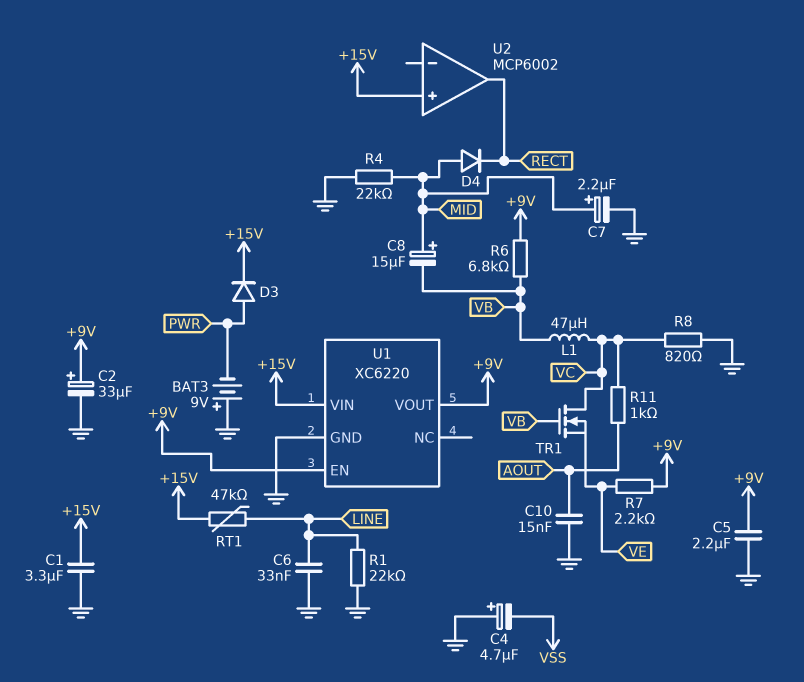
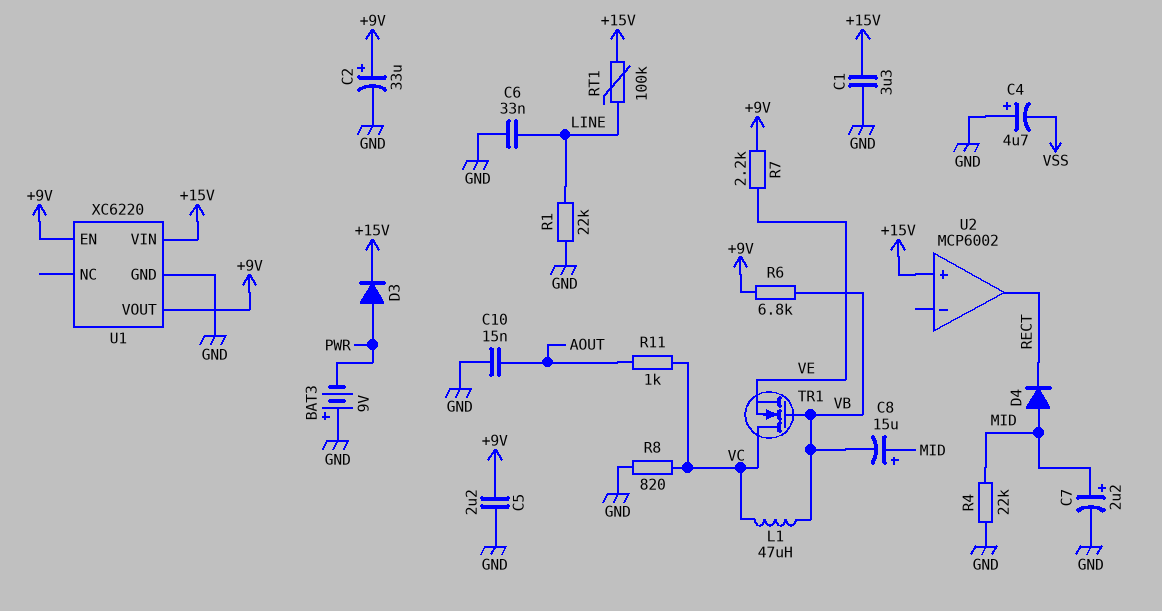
RT1: 47k (+15V, LINE) -> 100k (+15V, LINE)

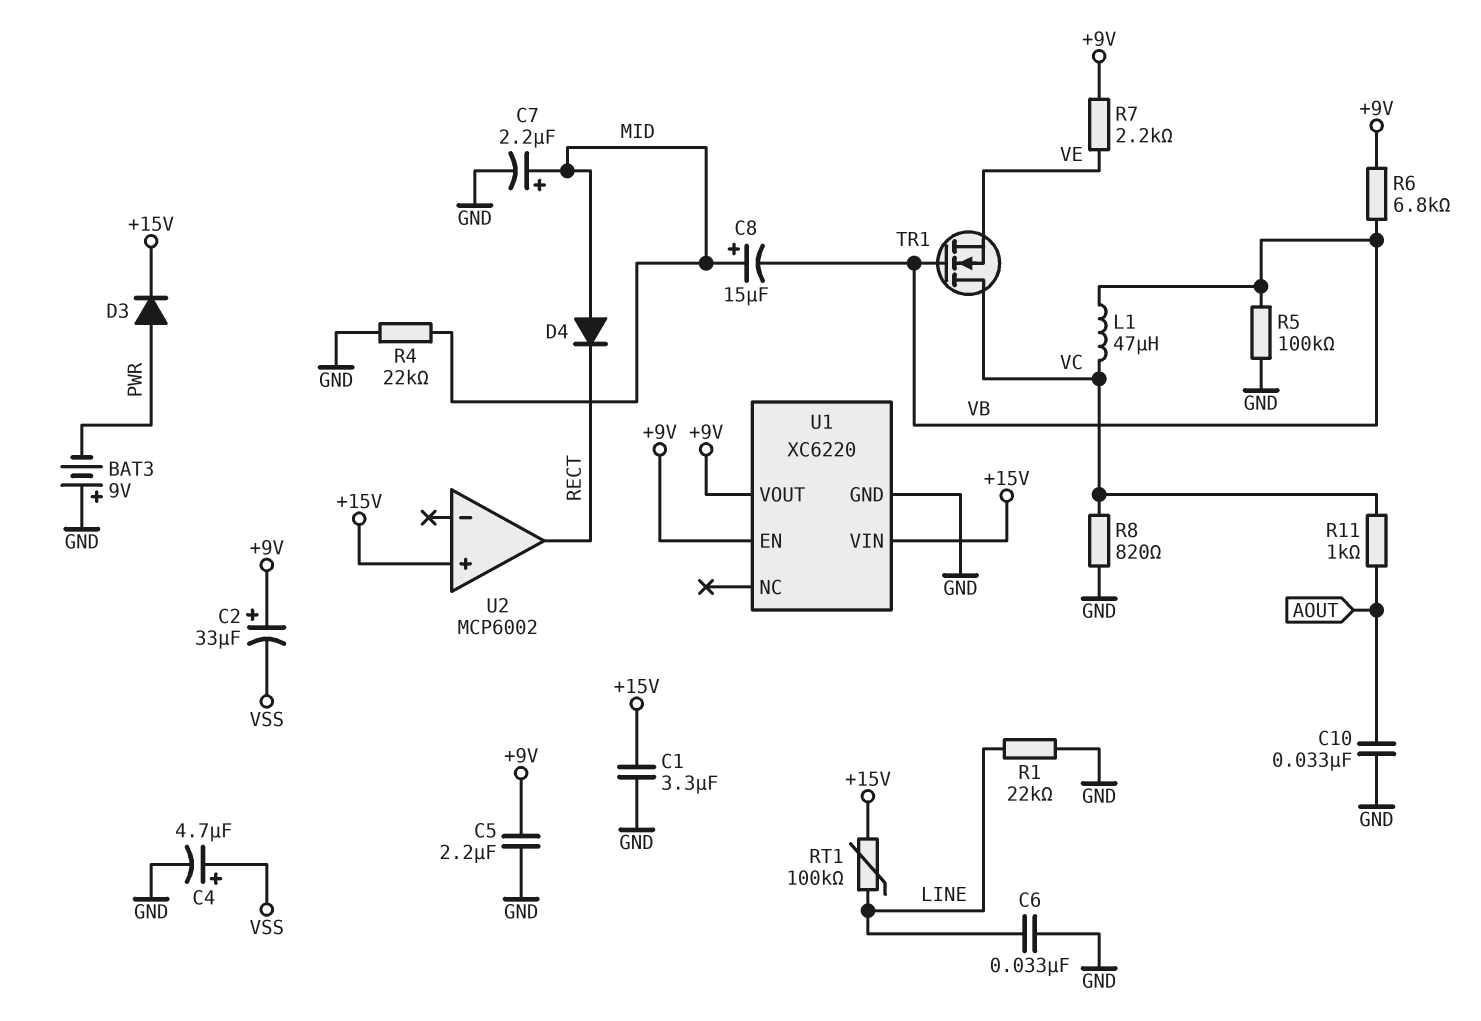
C2: 33uF (plus +9V, minus GND) -> 33uF (plus +9V, minus VSS)
C4: 4.7uF (plus GND, minus VSS) -> 4.7uF (plus VSS, minus GND)
C10: 15nF (AOUT, GND) -> 33nF (AOUT, GND)
R5: none -> 100k (GND, VB)

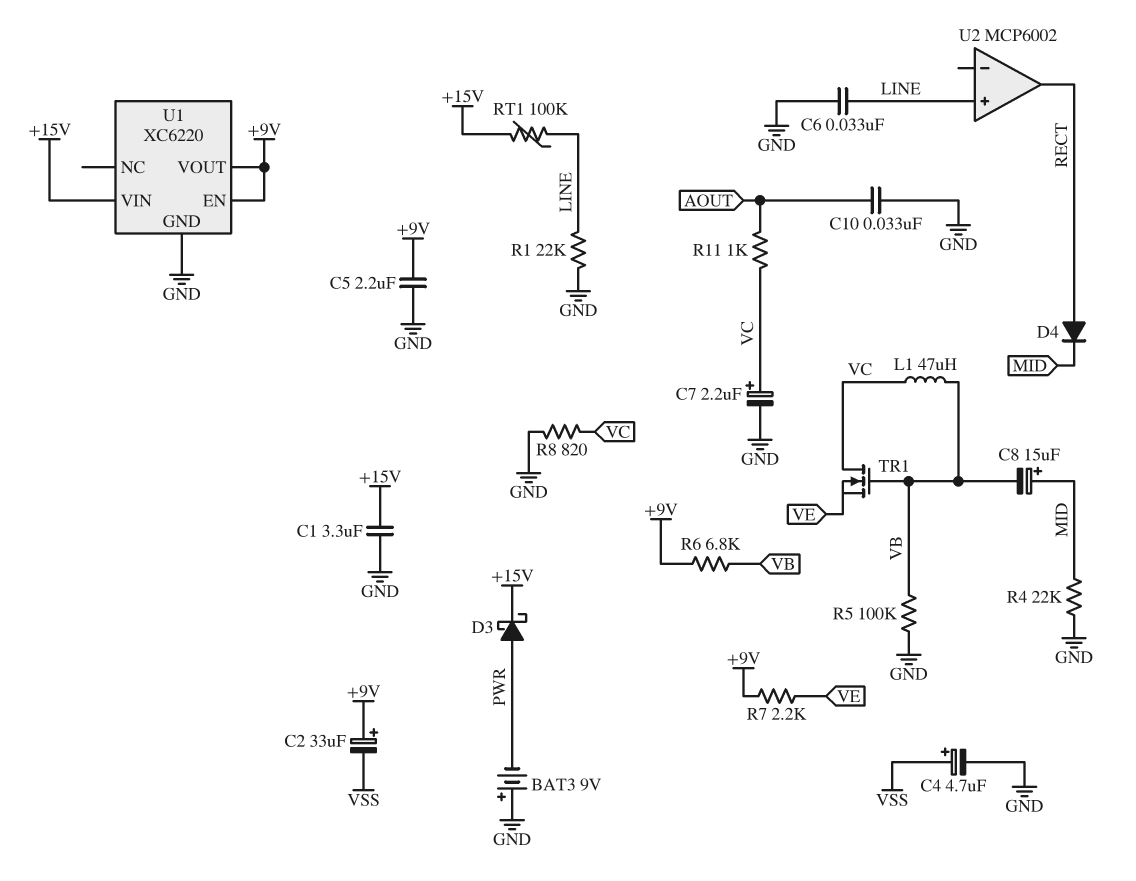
C7: 2.2uF (plus MID, minus GND) -> 2.2uF (plus VC, minus GND)
D3: diode (A PWR, K +15V) -> schottky (A PWR, K +15V)
D4: diode (A MID, K RECT) -> diode (A RECT, K MID)
U2 pin in+: +15V -> LINE

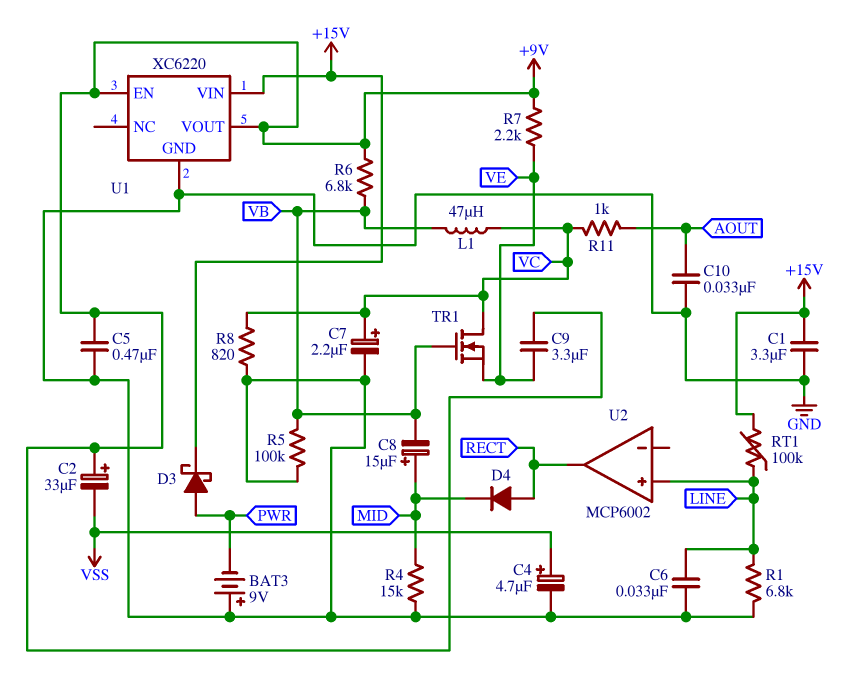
C5: 2.2uF (+9V, GND) -> 470nF (+9V, GND)
C9: none -> 3.3uF (+9V, VE)
R1: 22k (GND, LINE) -> 6.8k (GND, LINE)
R4: 22k (GND, MID) -> 15k (GND, MID)

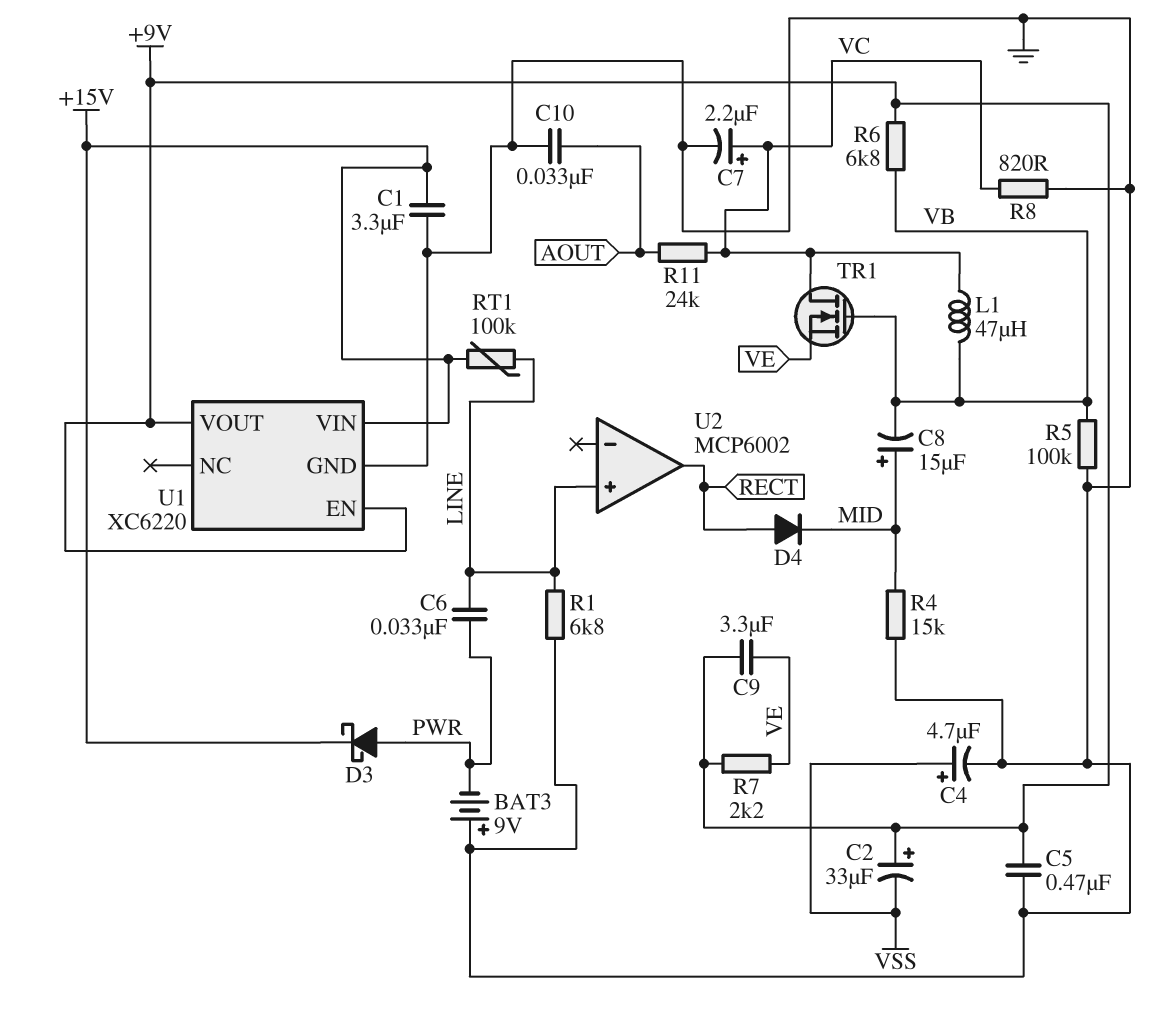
C6: 33nF (GND, LINE) -> 33nF (LINE, PWR)
R11: 1k (AOUT, VC) -> 24k (AOUT, VC)

